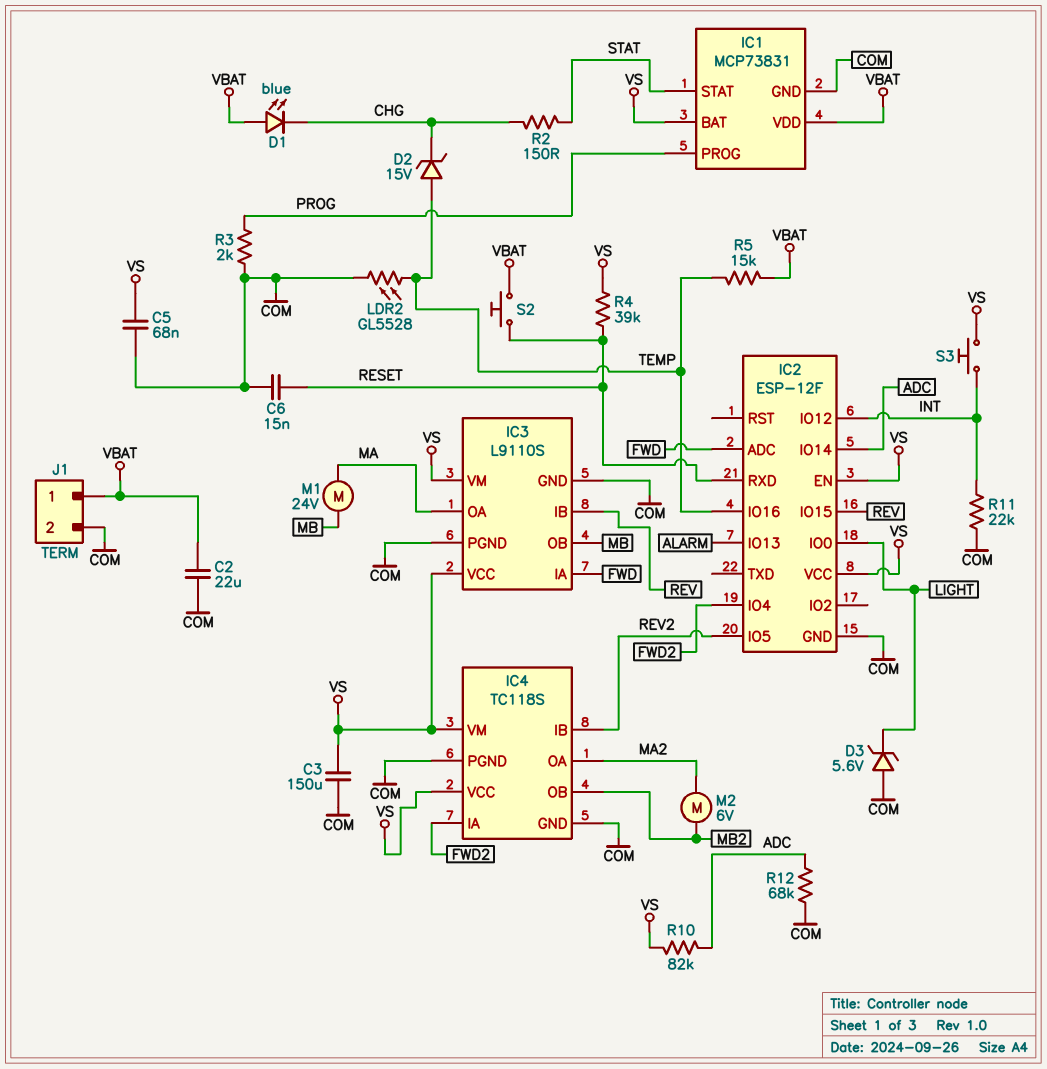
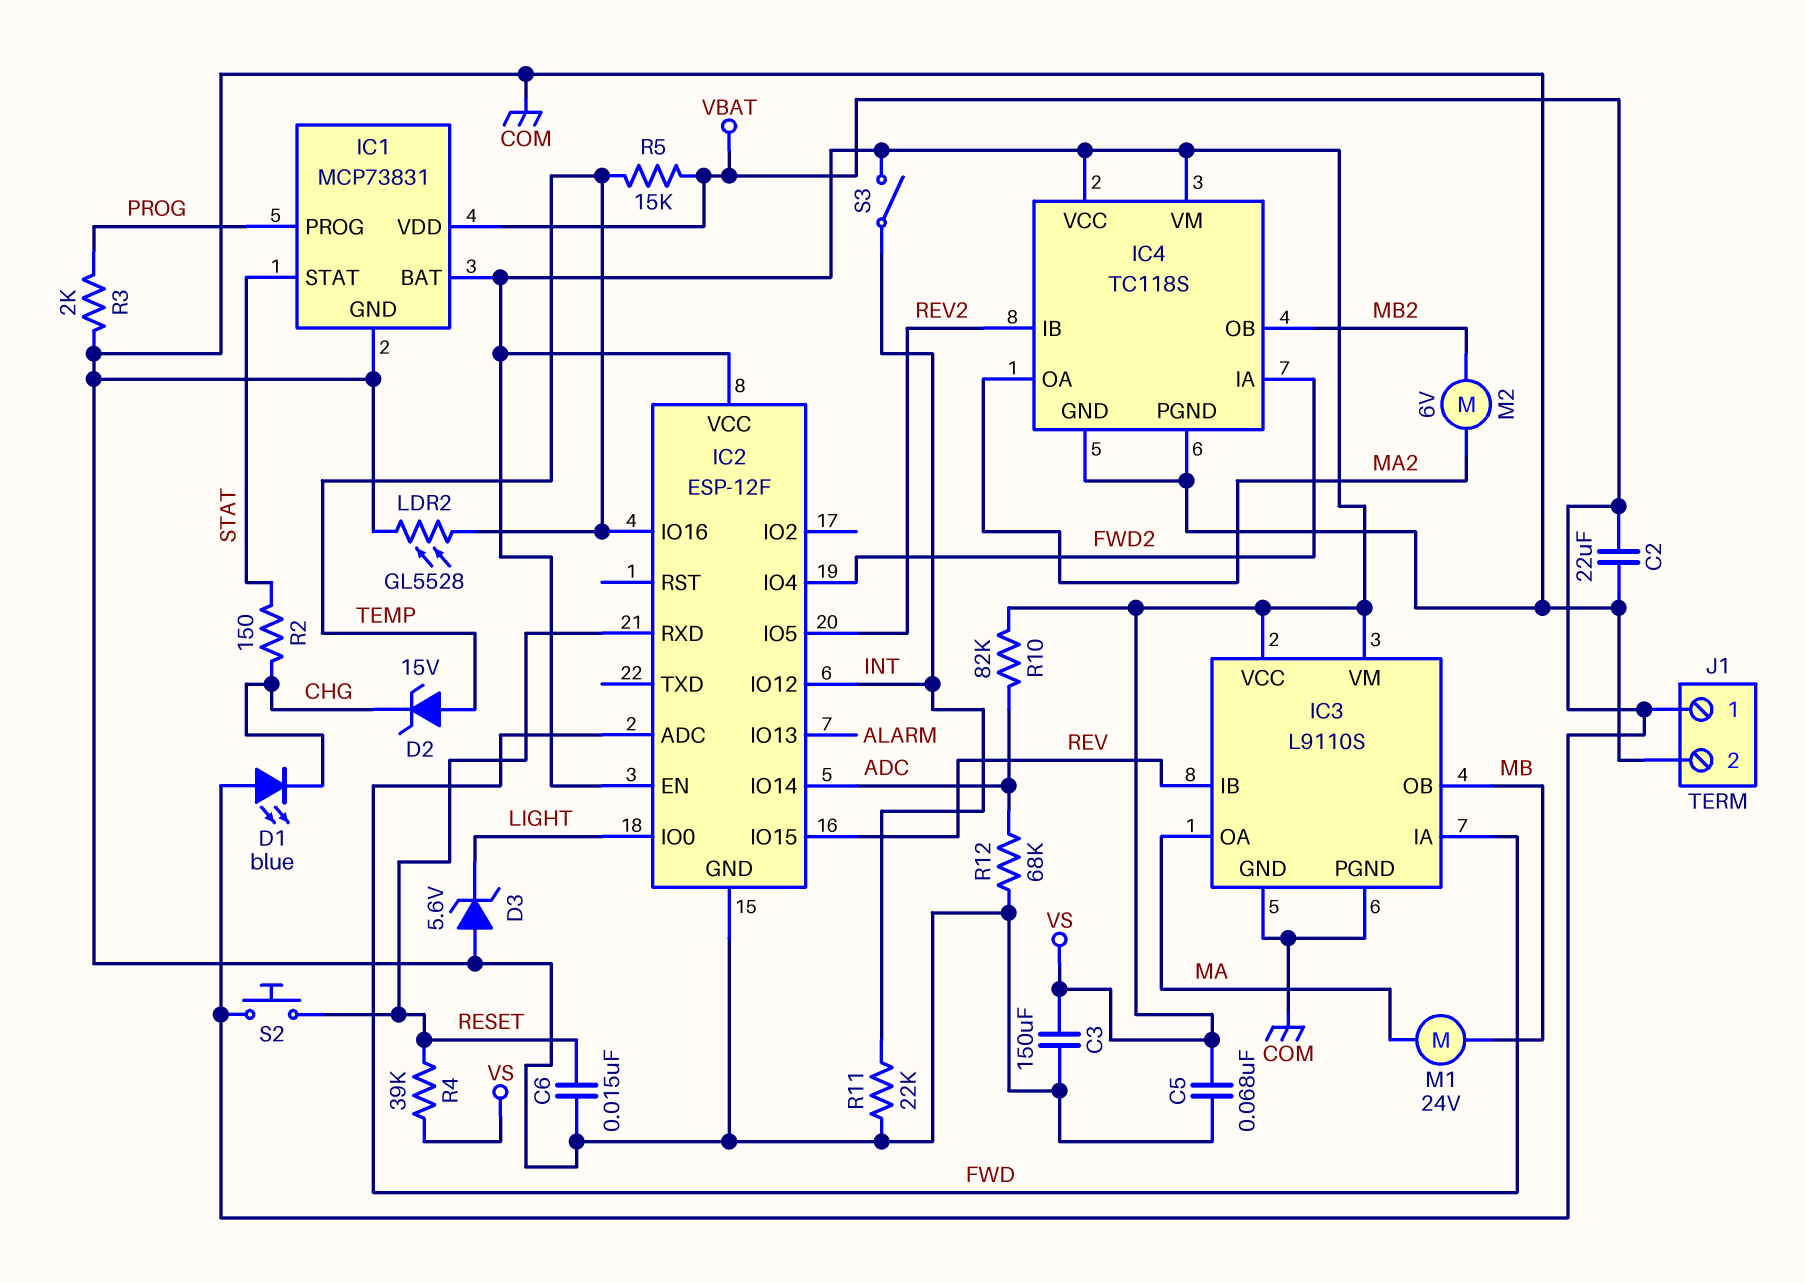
S3: button (INT, VS) -> switch (INT, VS)

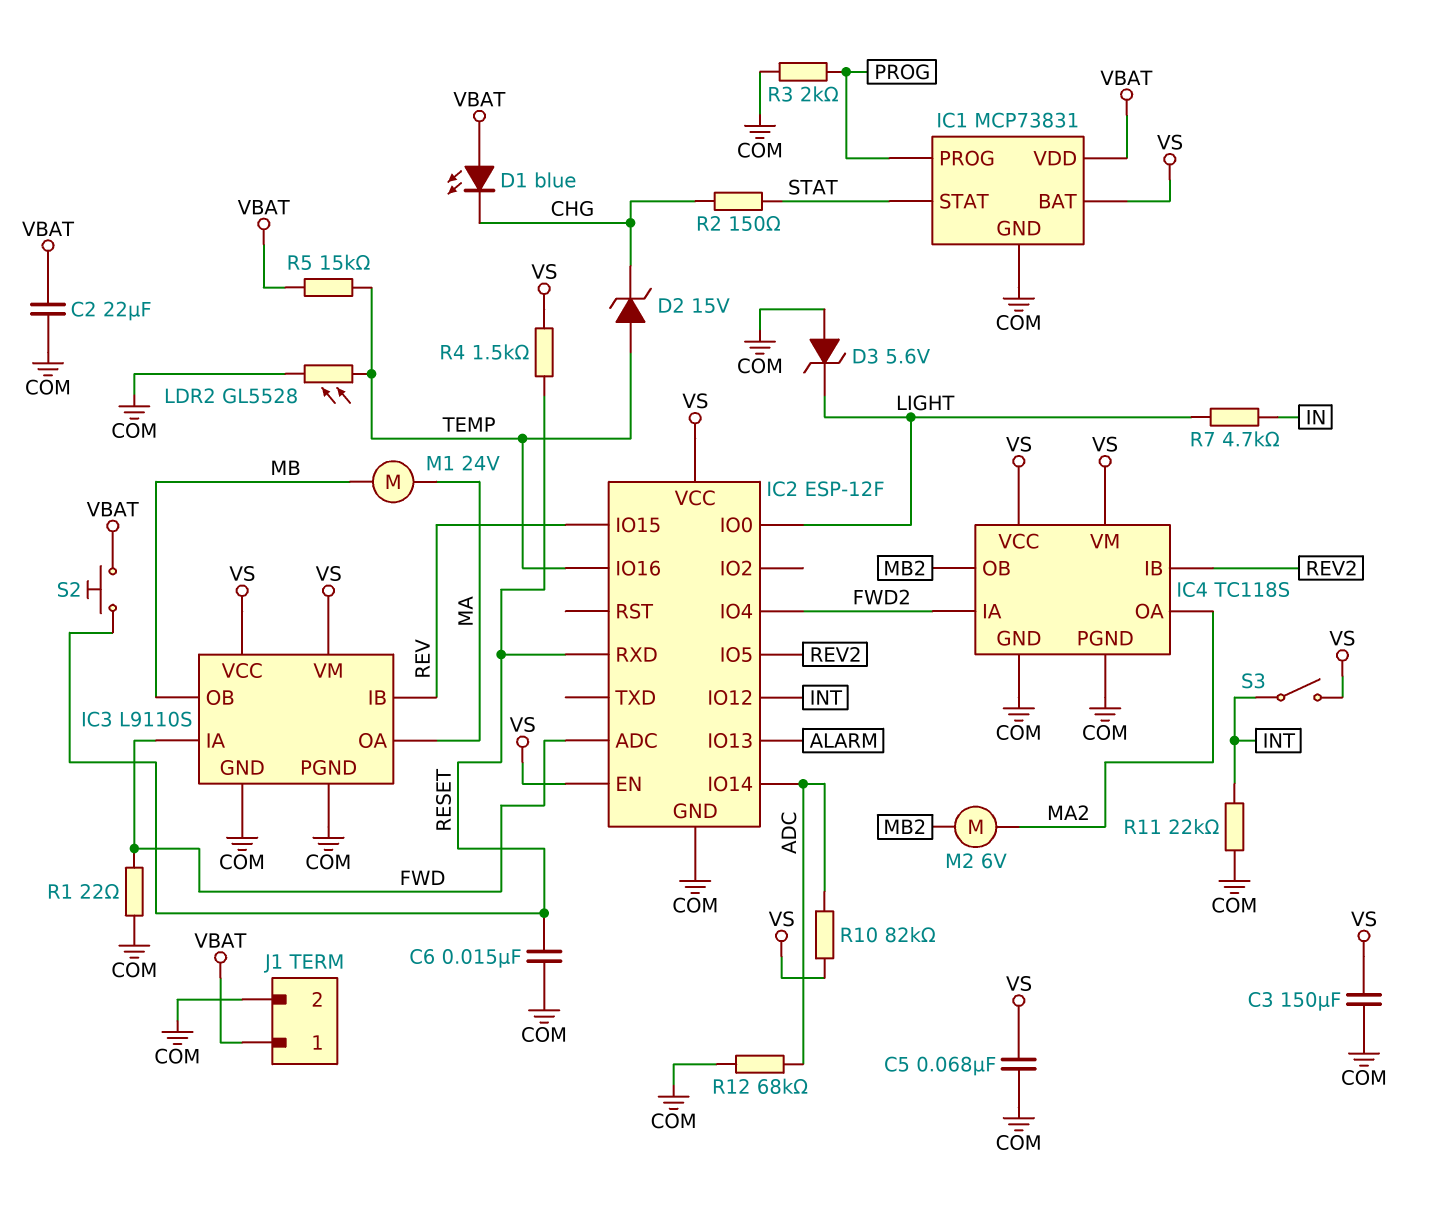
R1: none -> 22 (COM, FWD)
R4: 39k (RESET, VS) -> 1.5k (RESET, VS)
R7: none -> 4.7k (IN, LIGHT)

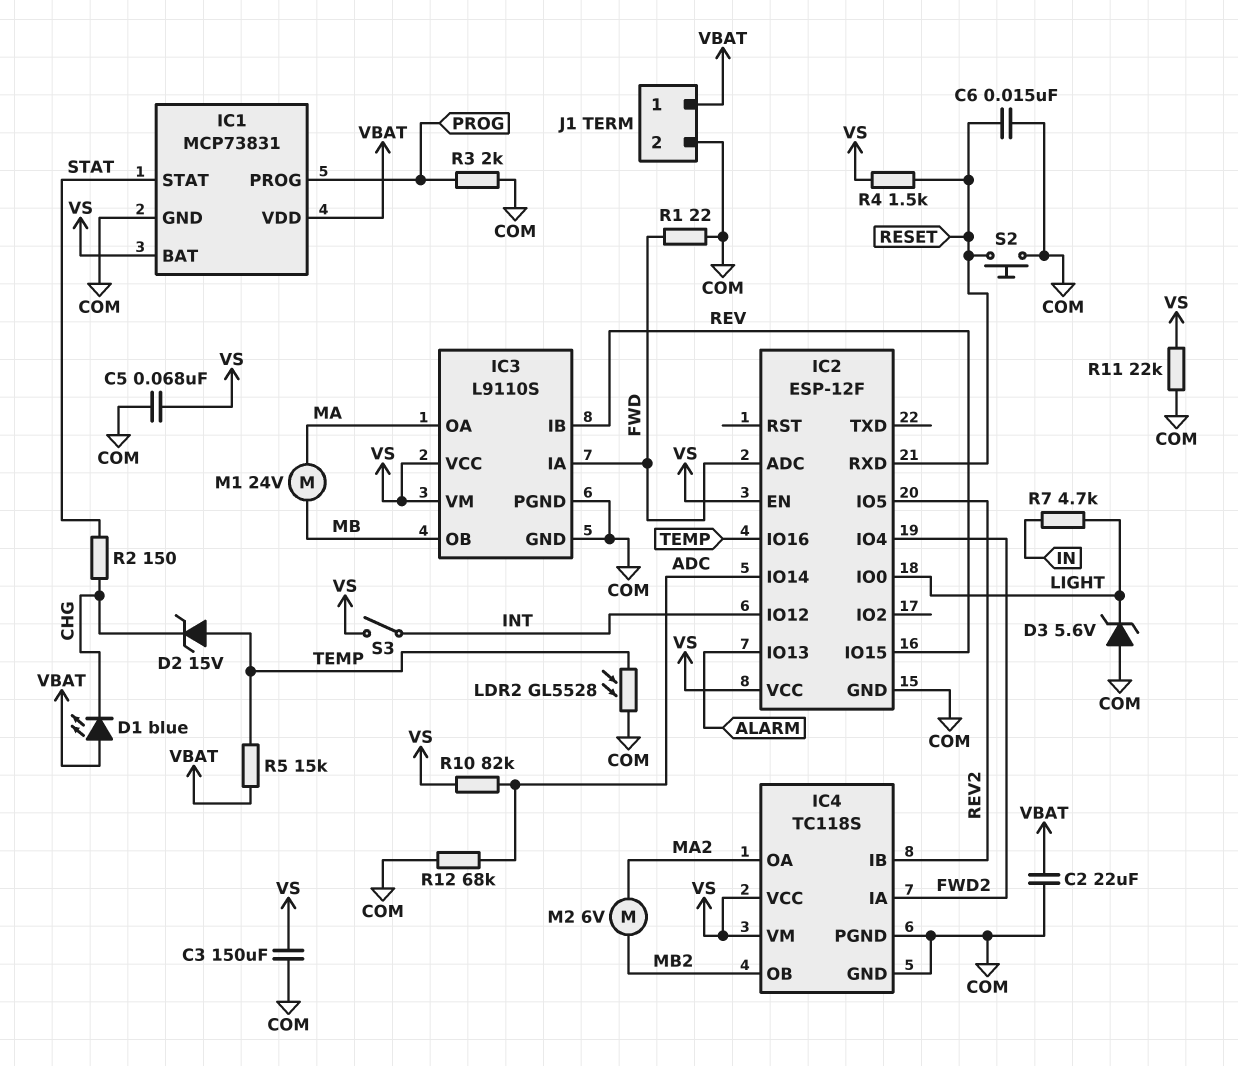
R11: 22k (COM, INT) -> 22k (COM, VS)
S2: button (RESET, VBAT) -> button (COM, RESET)

